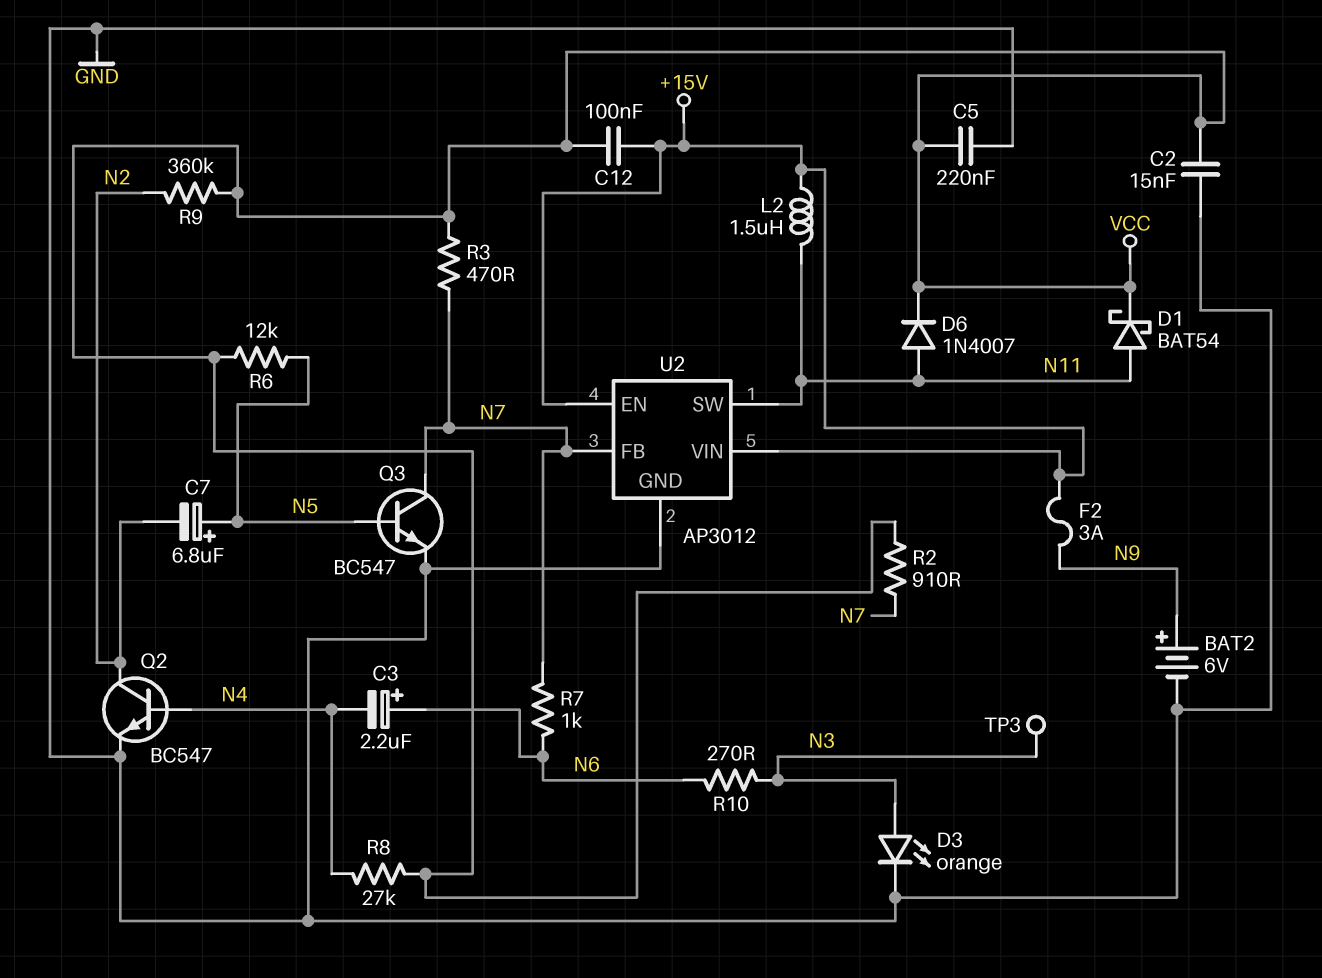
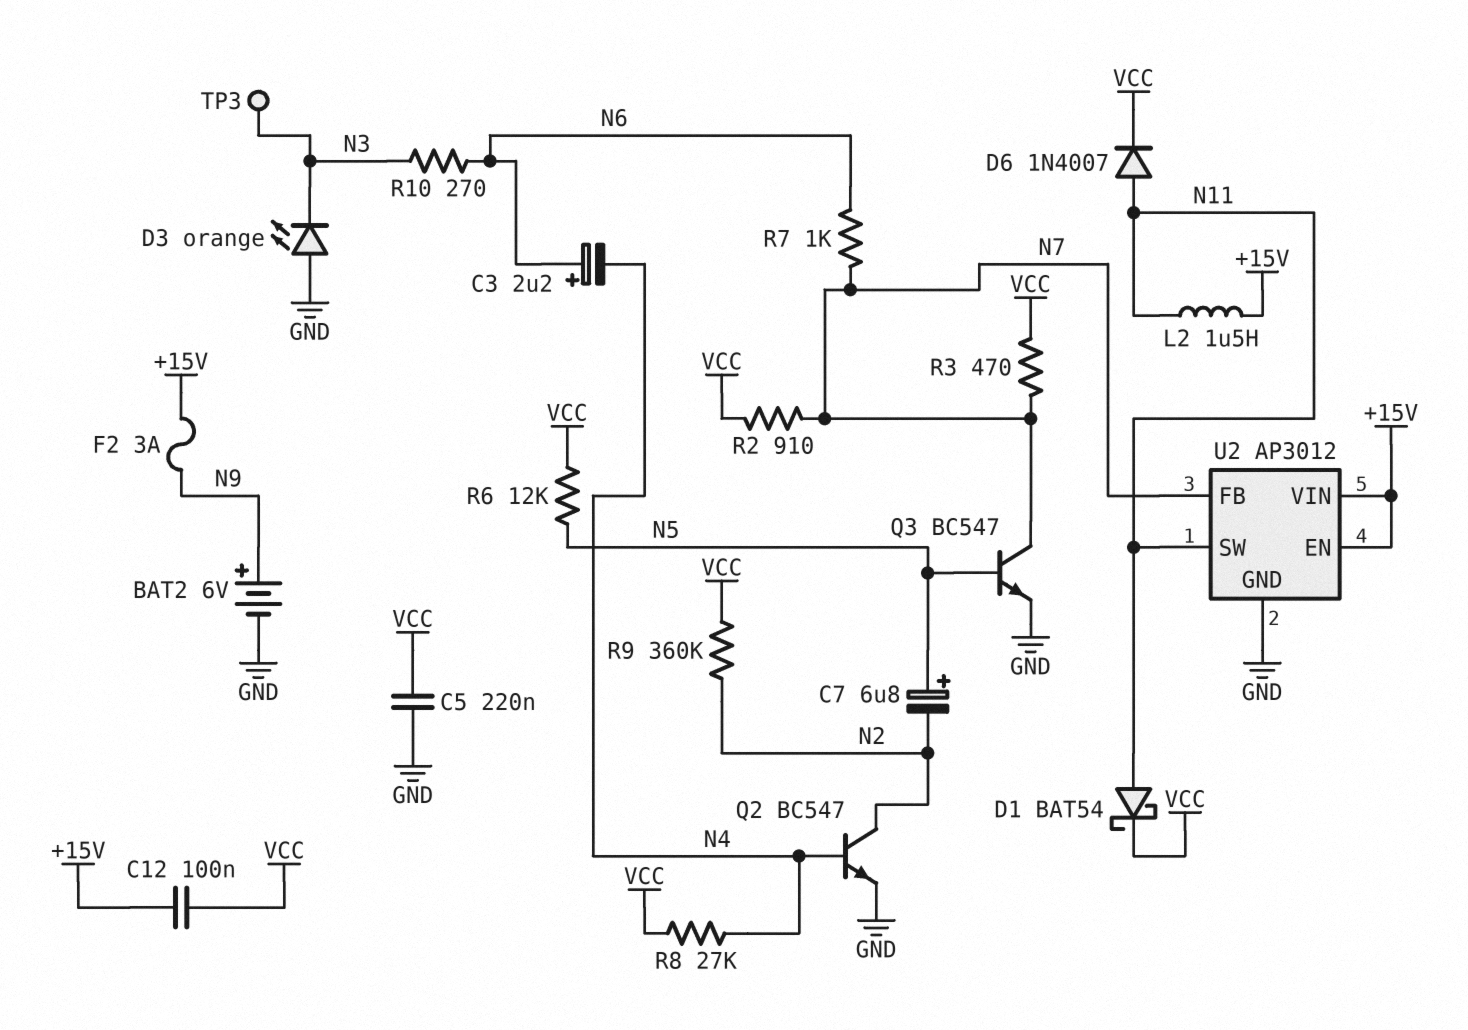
C2: 15nF (GND, VCC) -> none
D3: LED orange (A N3, K GND) -> LED orange (A GND, K N3)

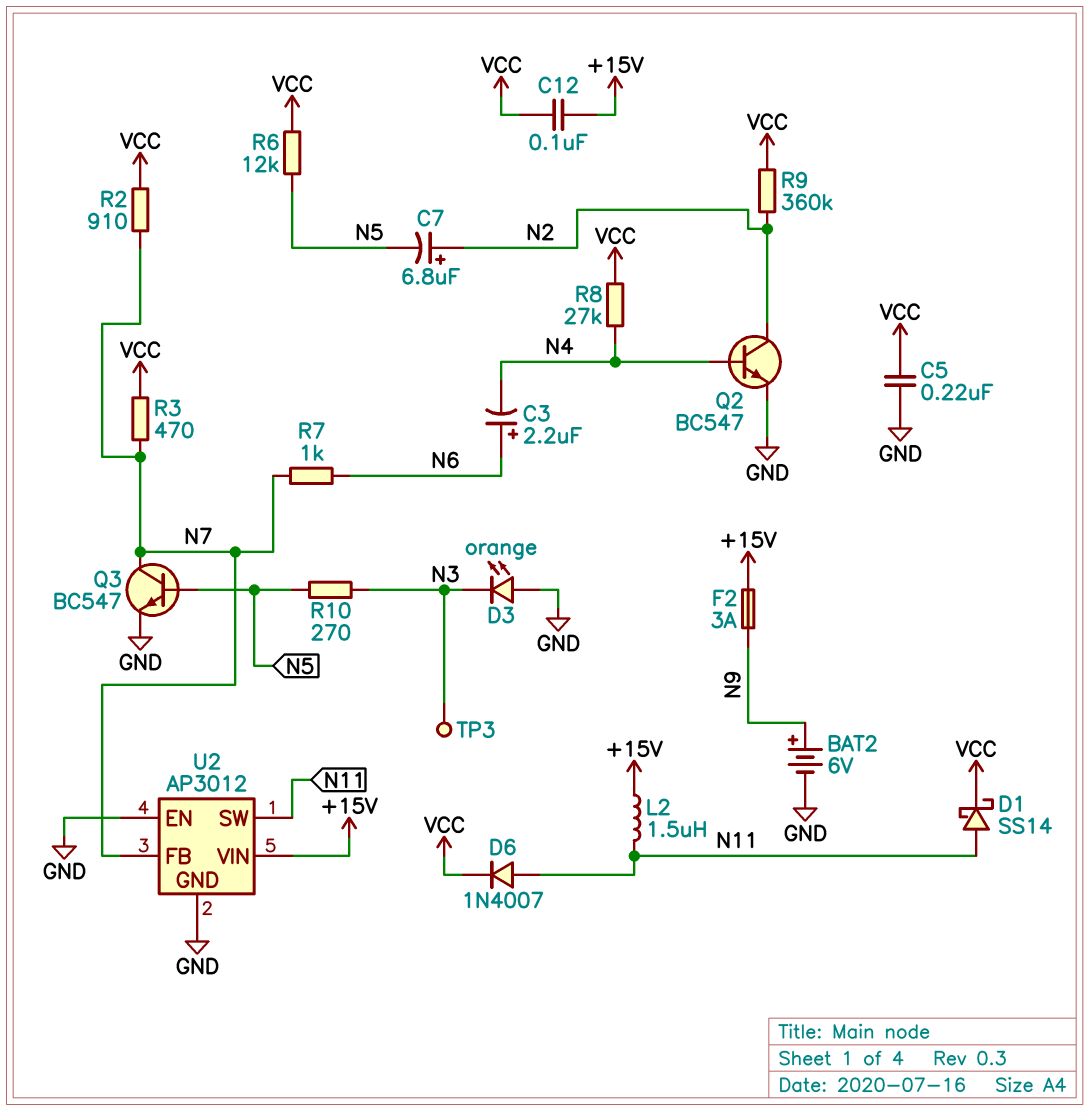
C7: 6.8uF (plus N5, minus N2) -> 6.8uF (plus N2, minus N5)
D1: schottky BAT54 (A N11, K VCC) -> schottky SS14 (A N11, K VCC)
R10: 270 (N3, N6) -> 270 (N3, N5)
U2 pin EN: +15V -> GND

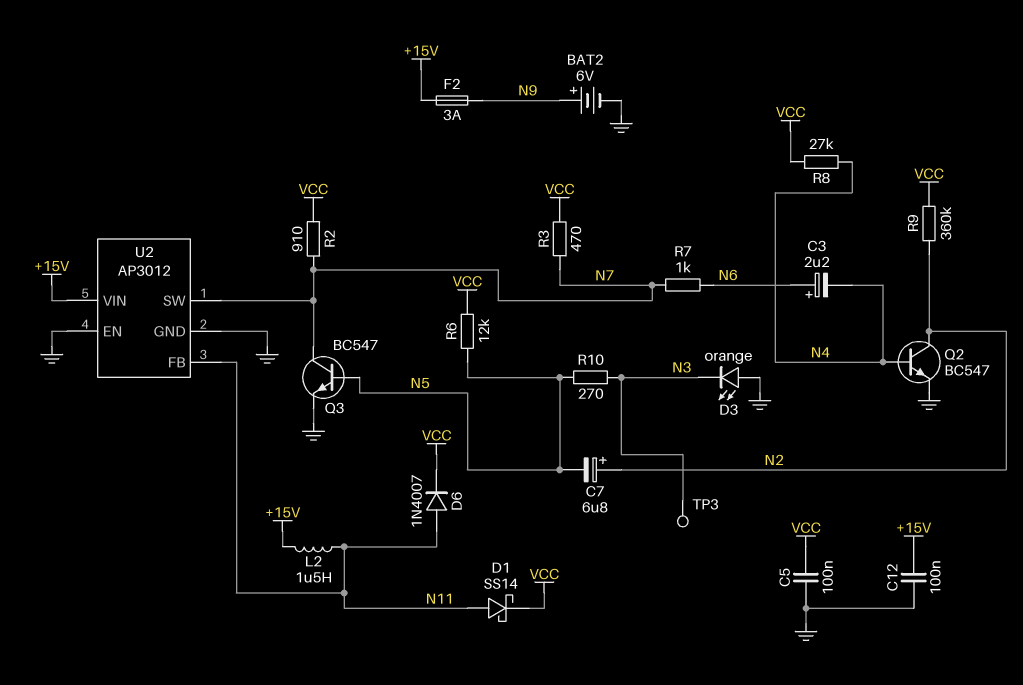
C5: 220nF (GND, VCC) -> 100nF (GND, VCC)
C12: 100nF (+15V, VCC) -> 100nF (+15V, GND)
U2 pin FB: N7 -> N11
U2 pin SW: N11 -> N7

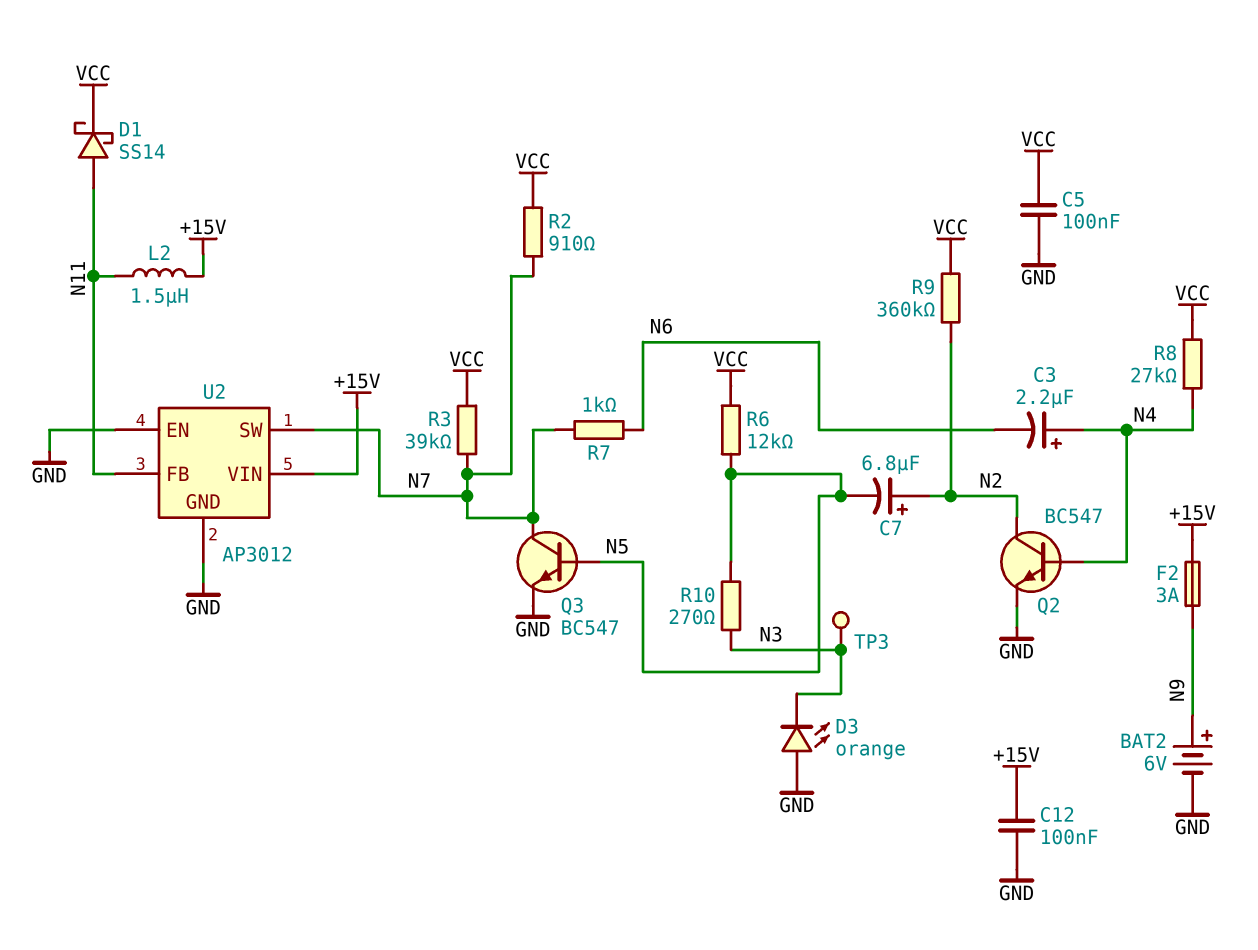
C3: 2.2uF (plus N6, minus N4) -> 2.2uF (plus N4, minus N6)
D6: diode 1N4007 (A N11, K VCC) -> none
R3: 470 (N7, VCC) -> 39k (N7, VCC)

